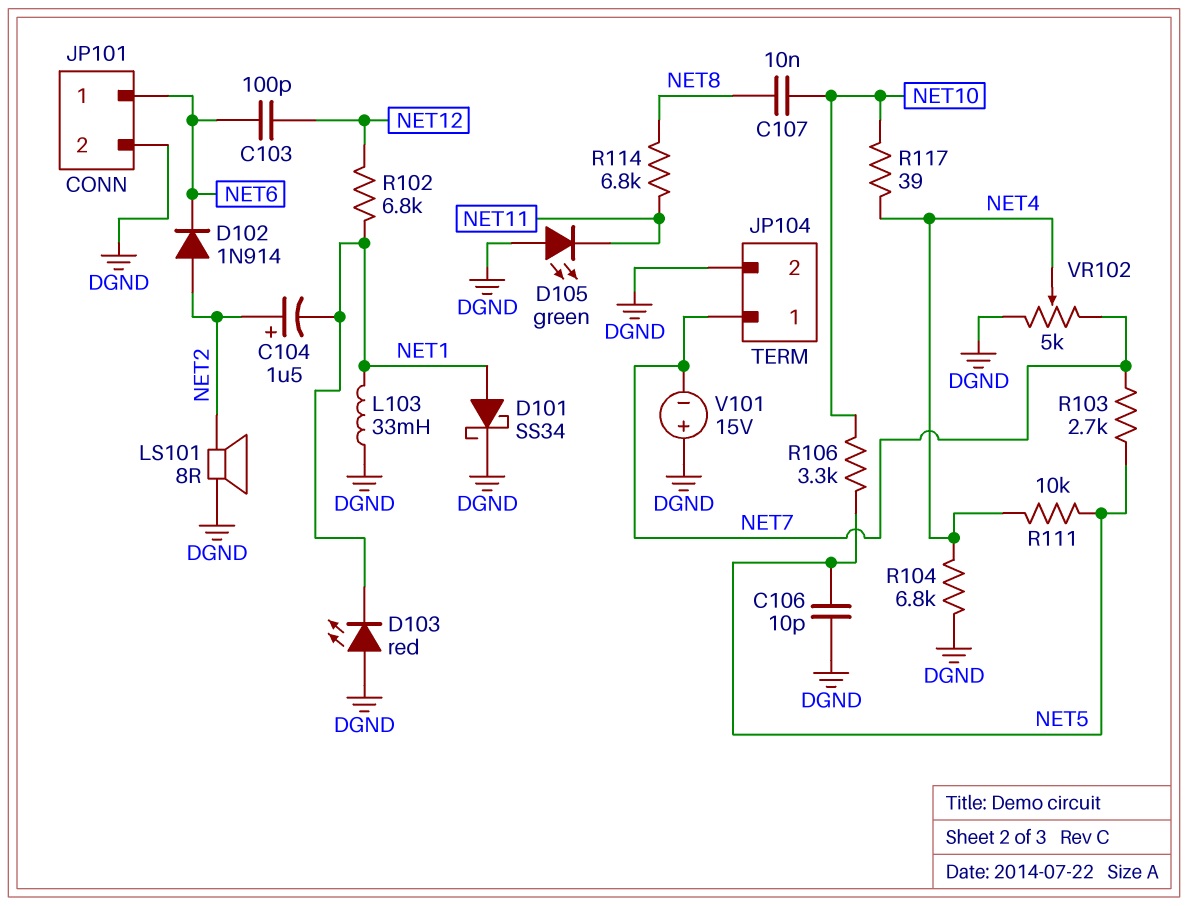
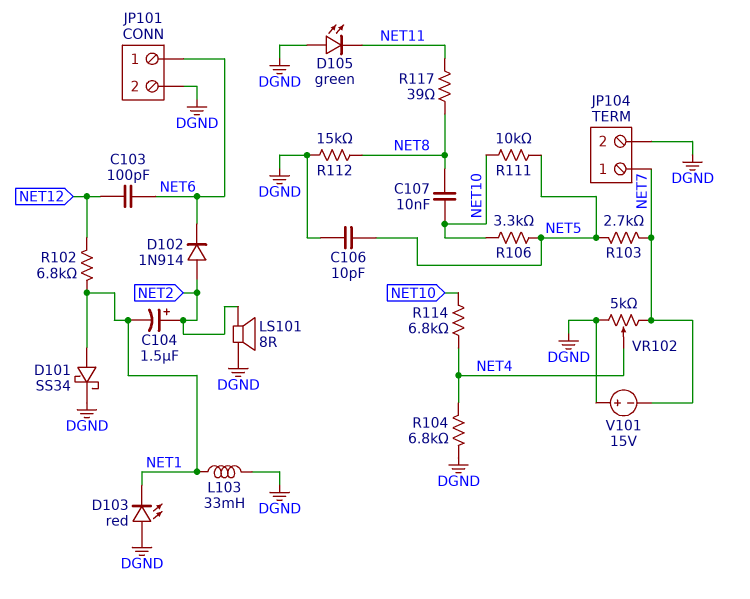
R111: 10k (NET4, NET5) -> 10k (NET5, NET10)
R112: none -> 15k (DGND, NET8)
R114: 6.8k (NET8, NET11) -> 6.8k (NET4, NET10)
R117: 39 (NET4, NET10) -> 39 (NET8, NET11)

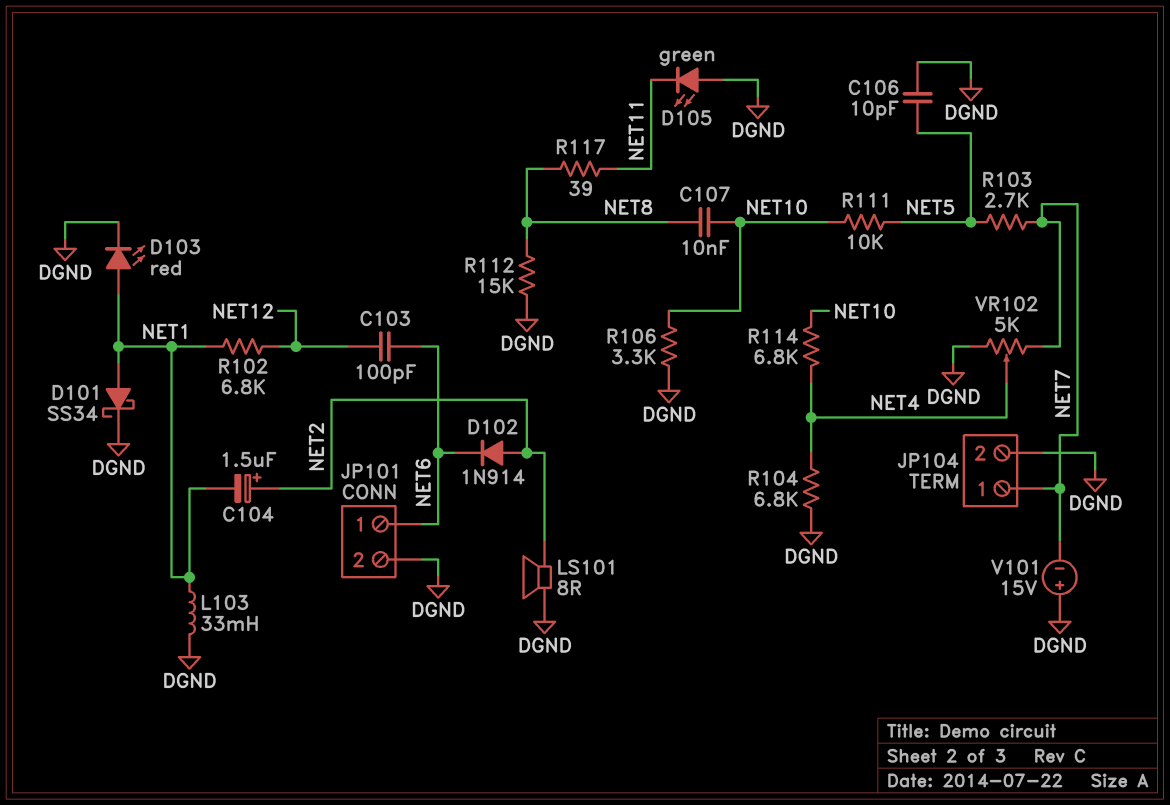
D103: LED red (A DGND, K NET1) -> LED red (A NET1, K DGND)
R106: 3.3k (NET5, NET10) -> 3.3k (DGND, NET10)

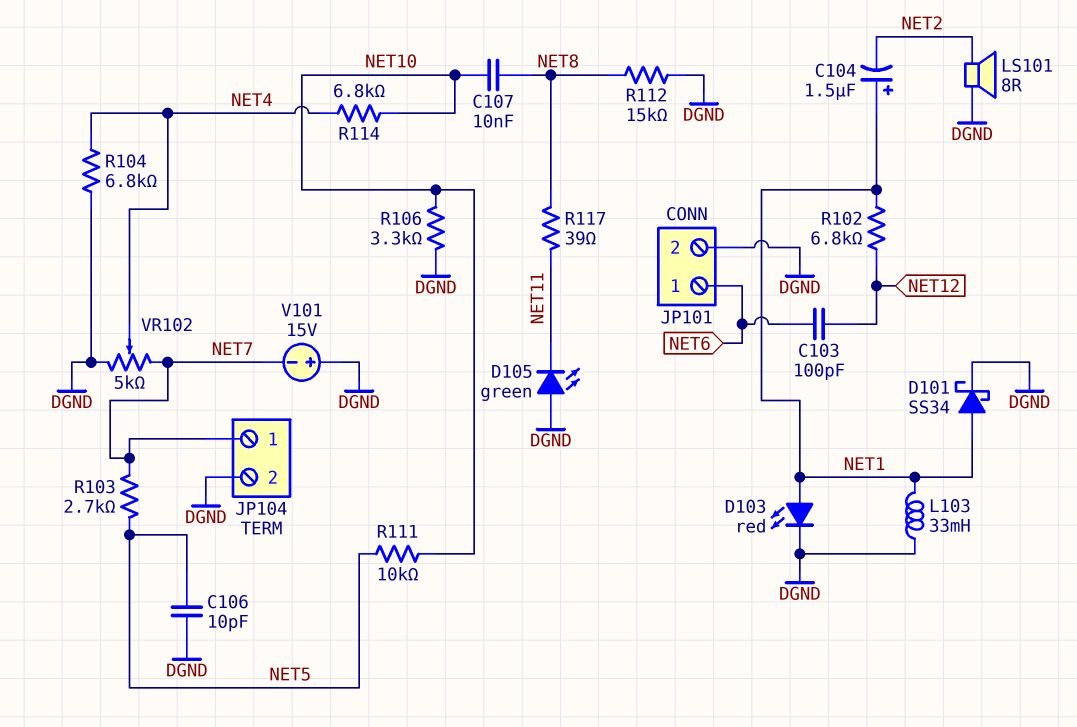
C104: 1.5uF (plus NET2, minus NET1) -> 1.5uF (plus NET1, minus NET2)
D102: diode 1N914 (A NET2, K NET6) -> none

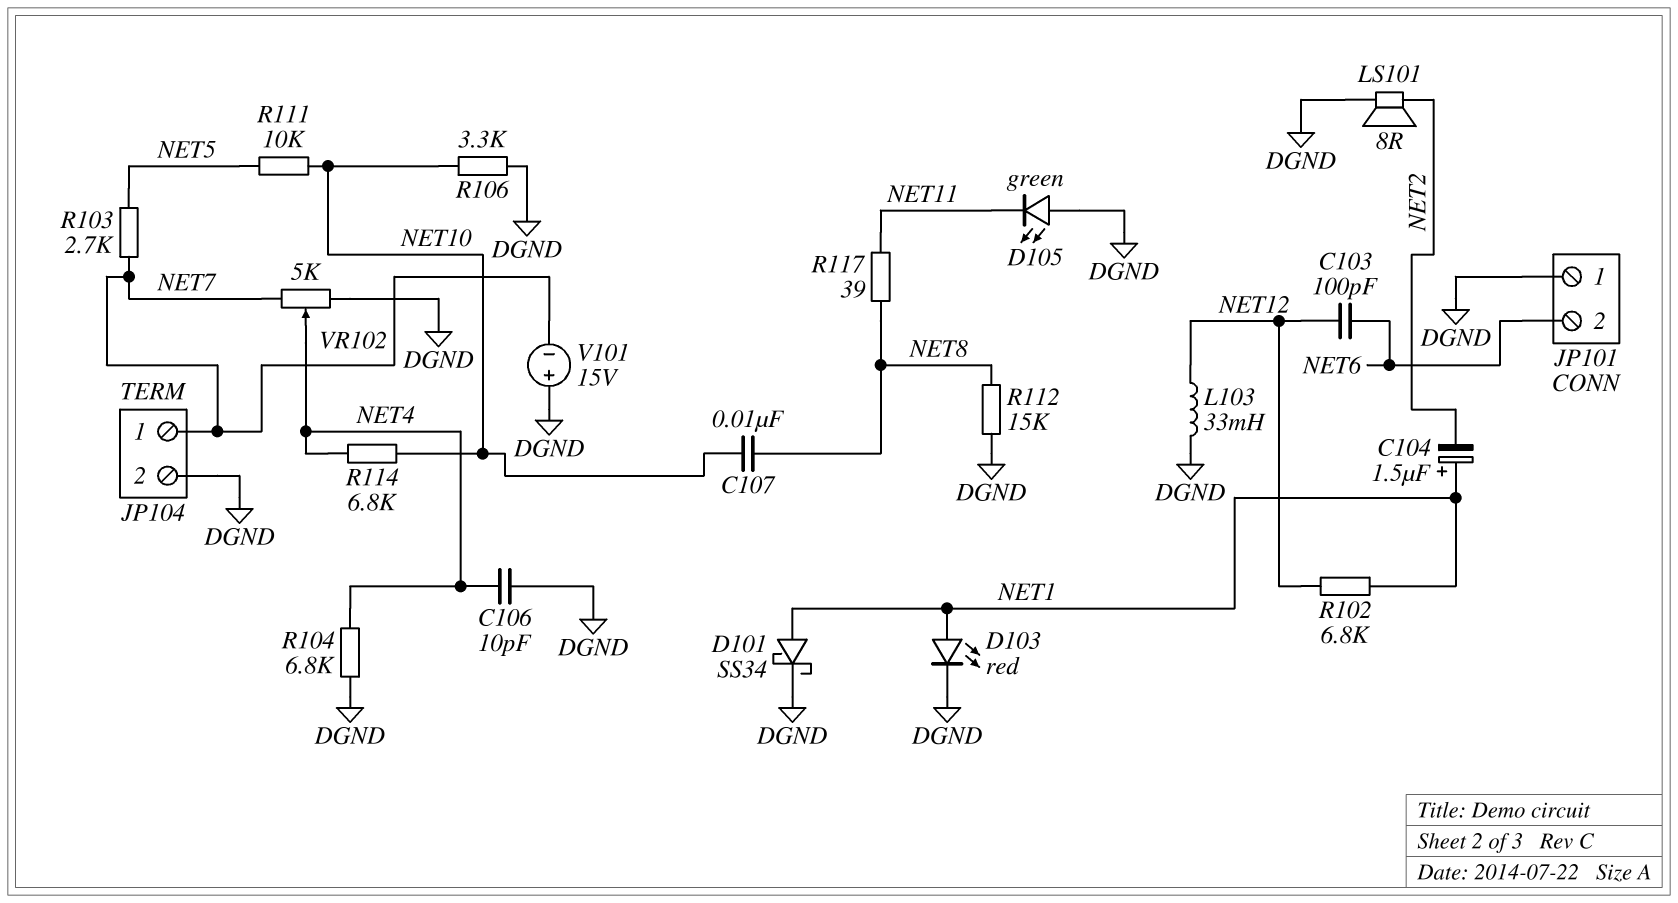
C106: 10pF (DGND, NET5) -> 10pF (DGND, NET4)
JP101 pin 1: NET6 -> DGND
JP101 pin 2: DGND -> NET6
L103: 33mH (DGND, NET1) -> 33mH (DGND, NET12)

